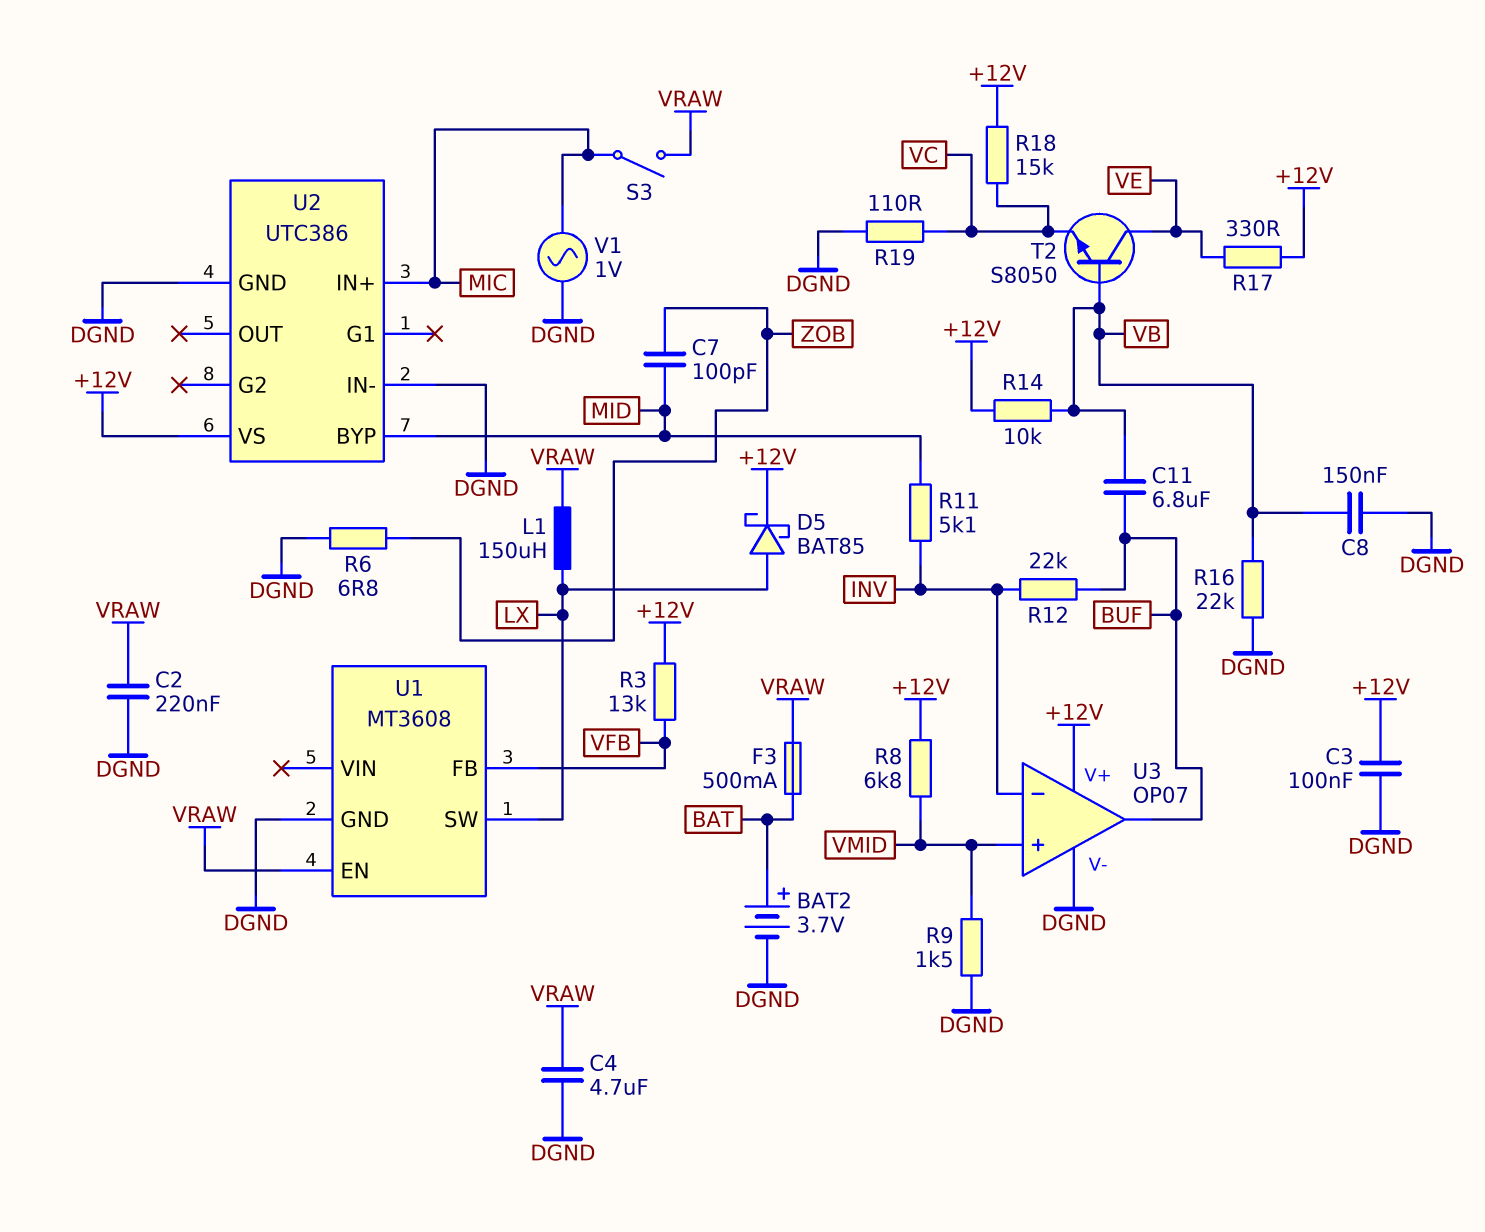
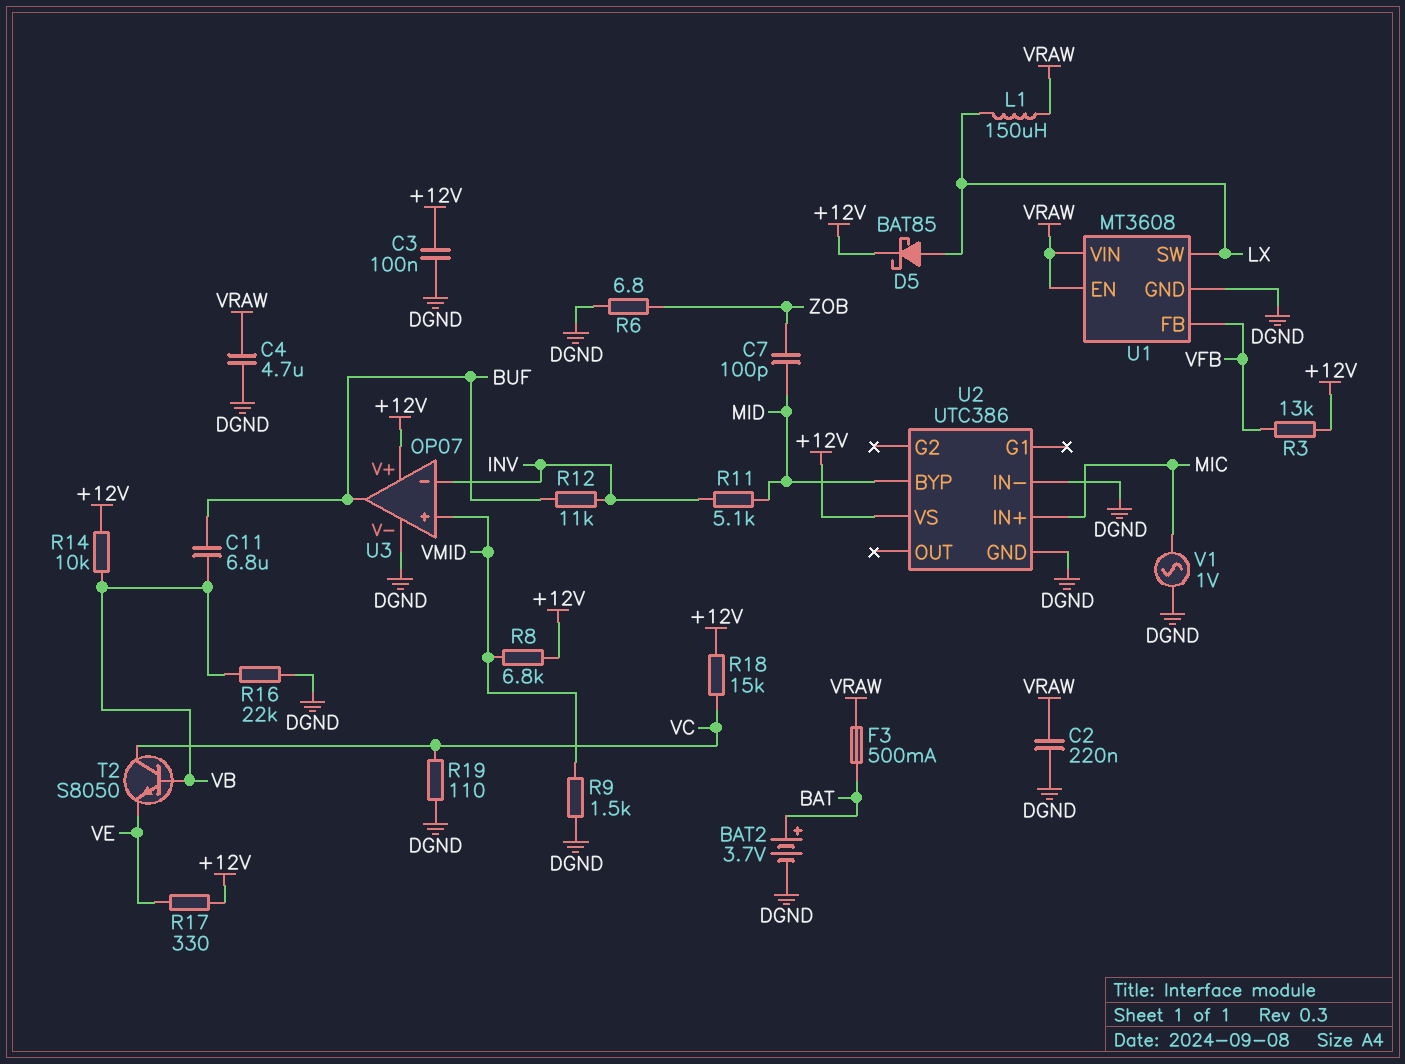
C8: 150nF (DGND, VB) -> none
R12: 22k (BUF, INV) -> 11k (BUF, INV)
S3: switch (MIC, VRAW) -> none
T2: NPN S8050 (B VB, C VE, E VC) -> NPN S8050 (B VB, C VC, E VE)
U1 pin VIN: none -> VRAW

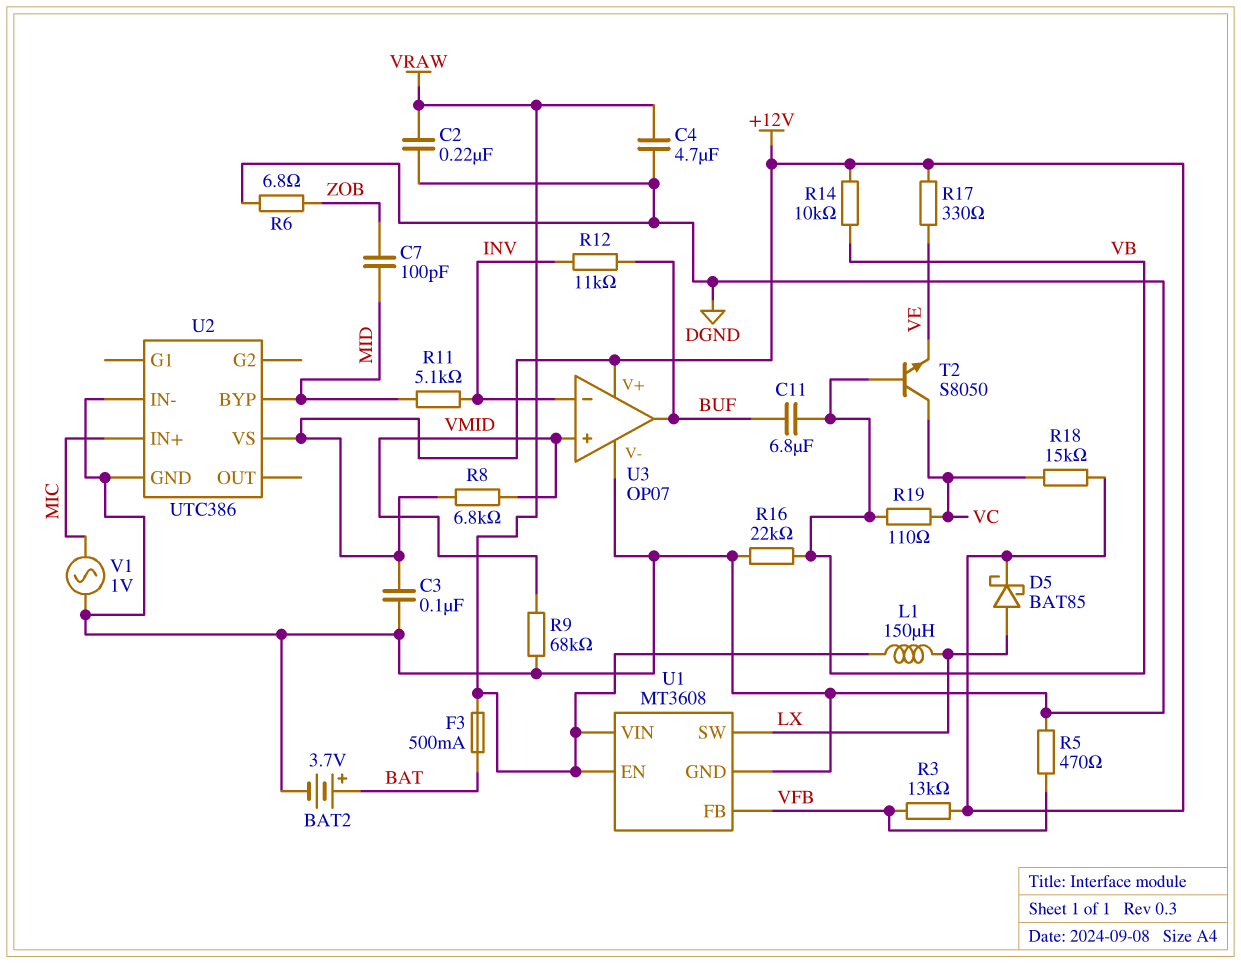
R5: none -> 470 (DGND, VFB)
R9: 1.5k (DGND, VMID) -> 68k (DGND, VMID)
R19: 110 (DGND, VC) -> 110 (VB, VC)

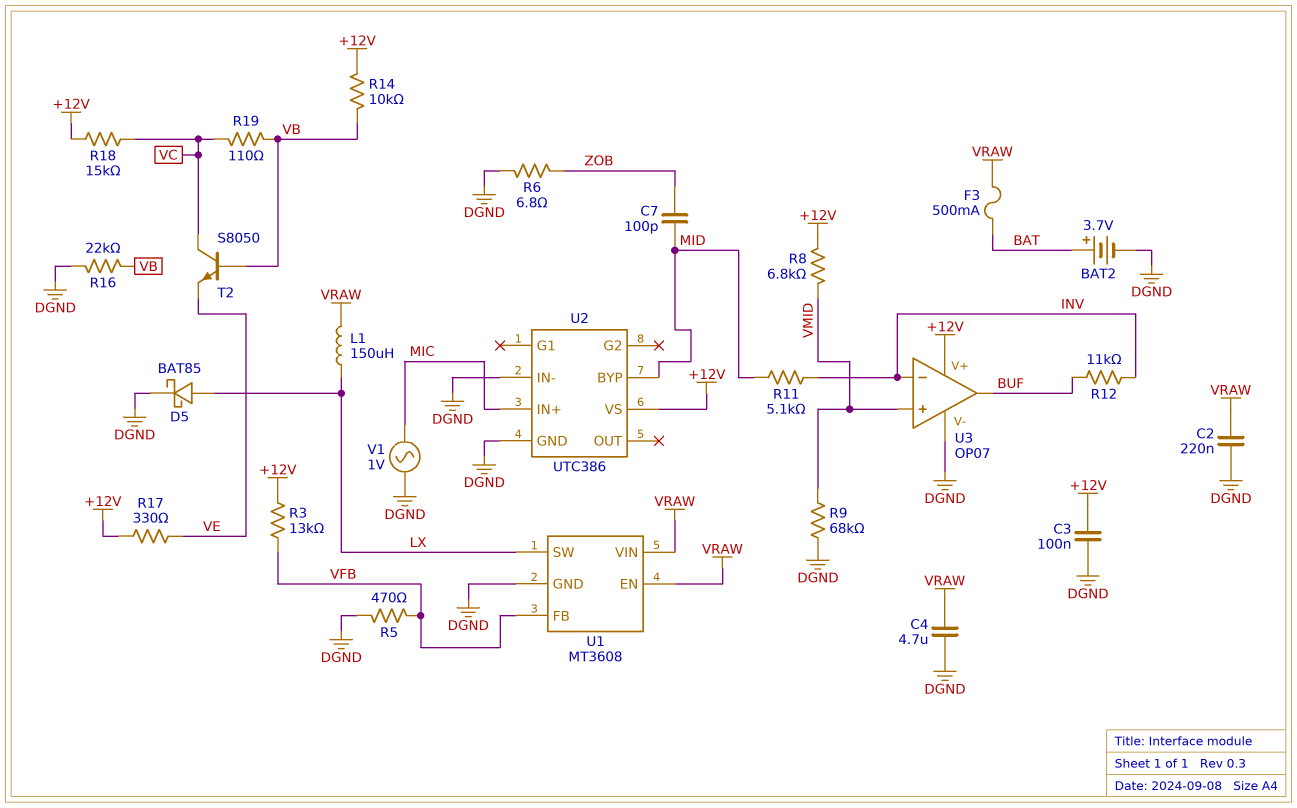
C11: 6.8uF (BUF, VB) -> none
D5: schottky BAT85 (A LX, K +12V) -> schottky BAT85 (A LX, K DGND)

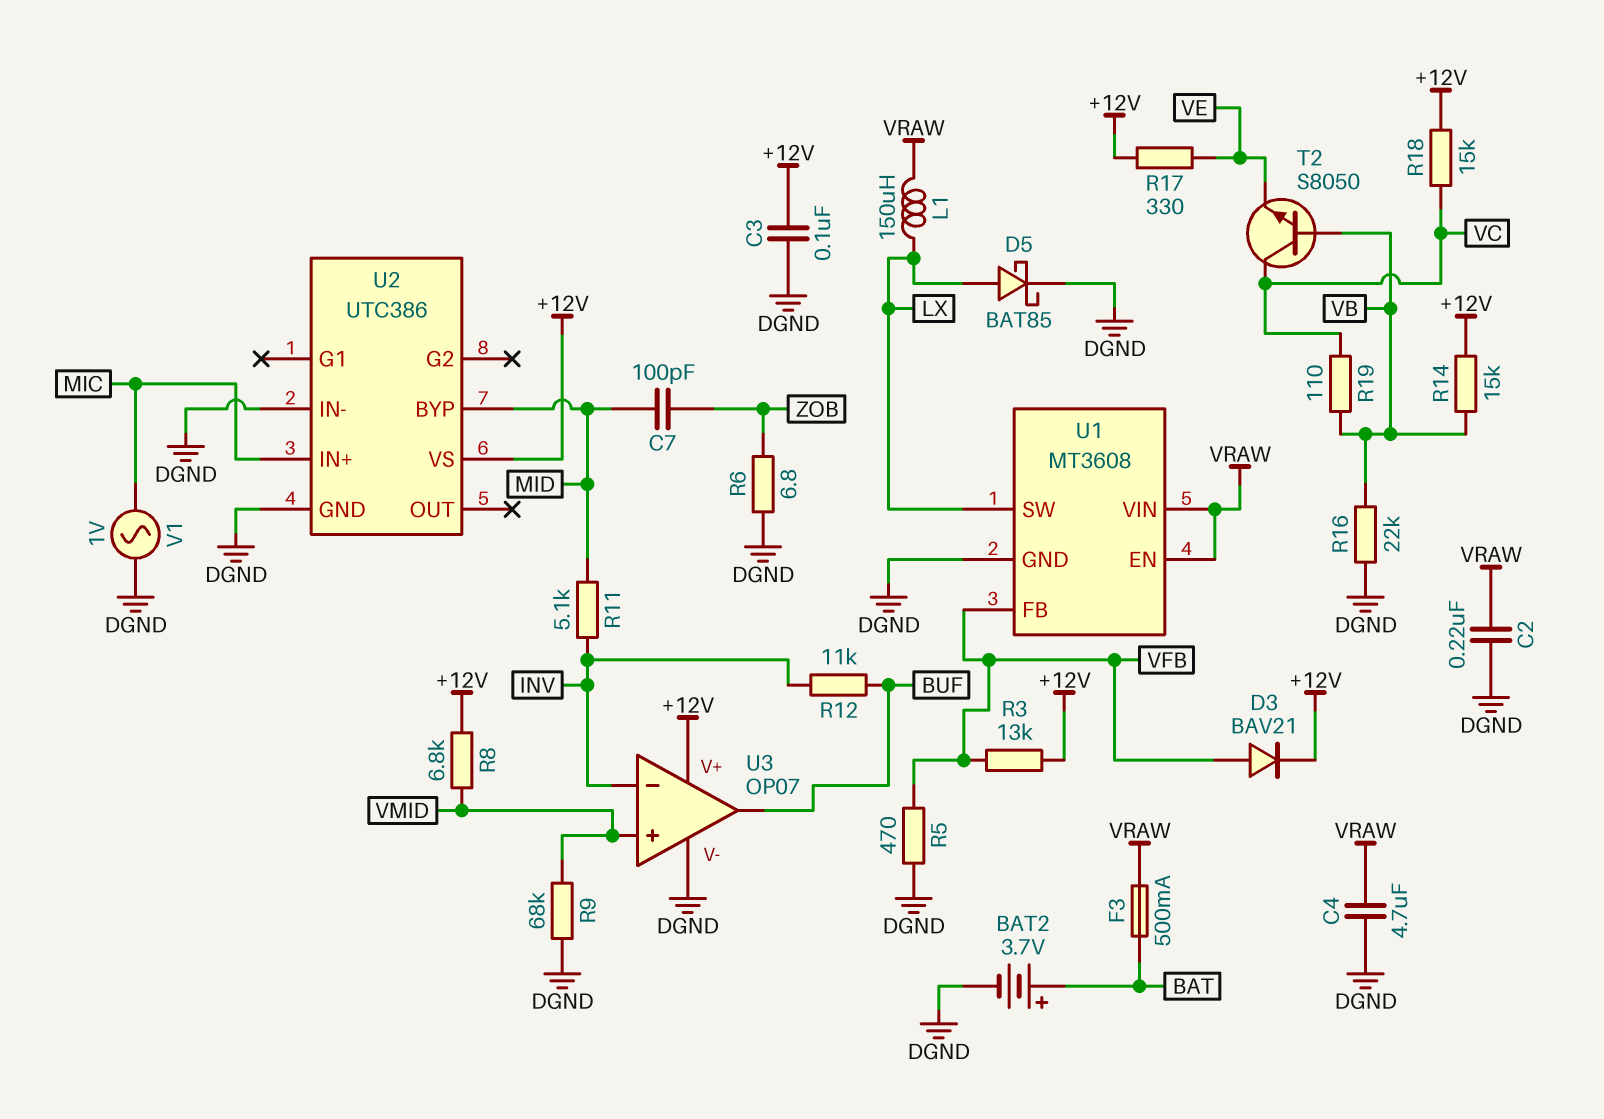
D3: none -> diode BAV21 (A VFB, K +12V)
R14: 10k (+12V, VB) -> 15k (+12V, VB)

